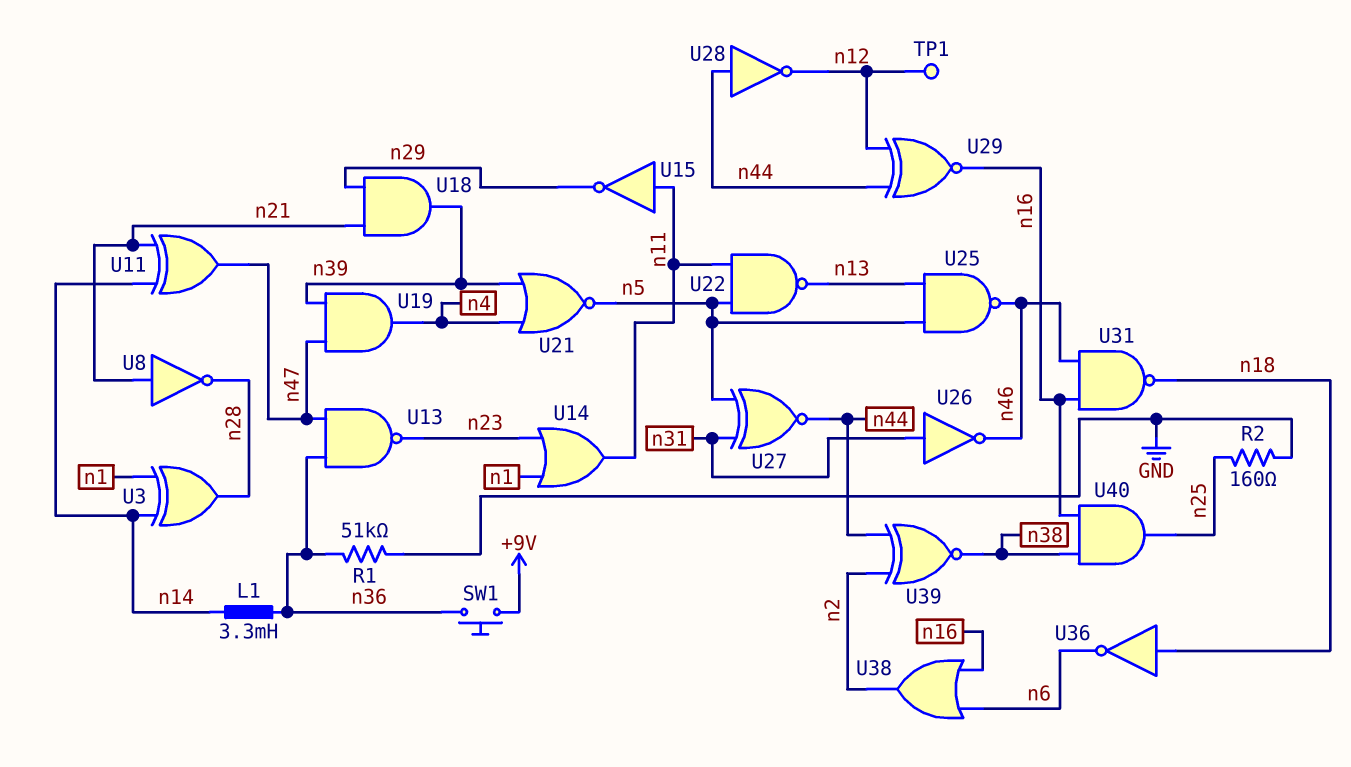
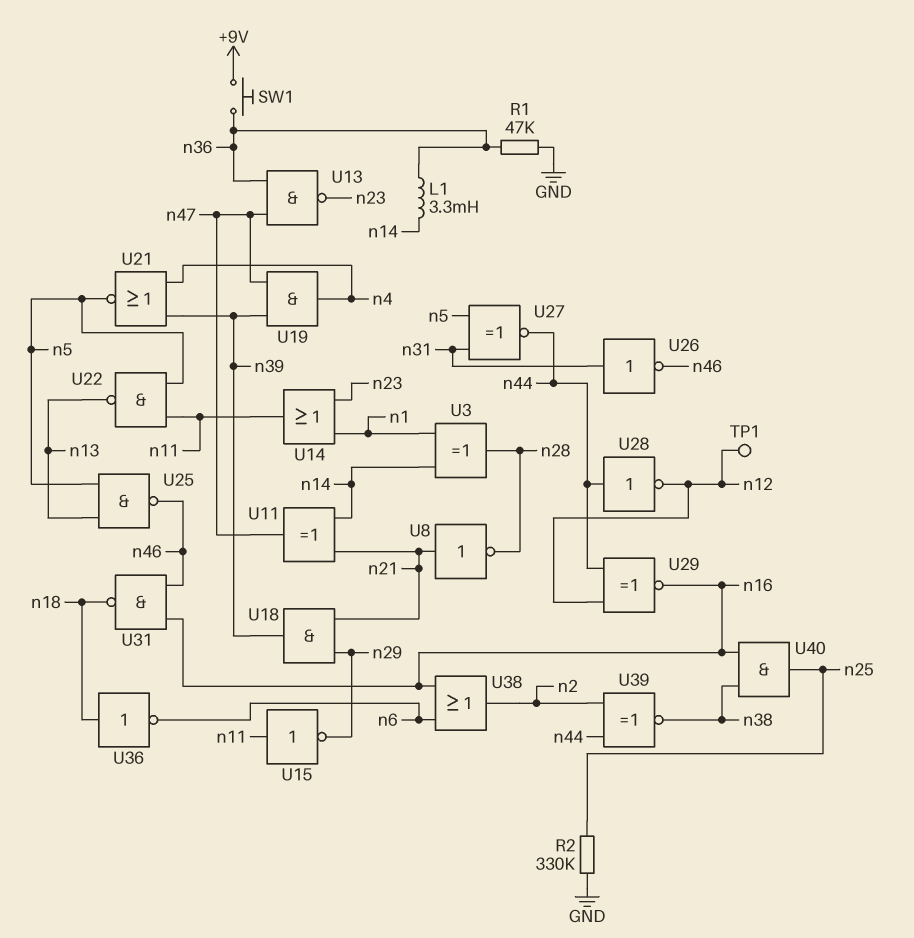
R1: 51k (GND, n36) -> 47k (GND, n36)
R2: 160 (GND, n25) -> 330k (GND, n25)

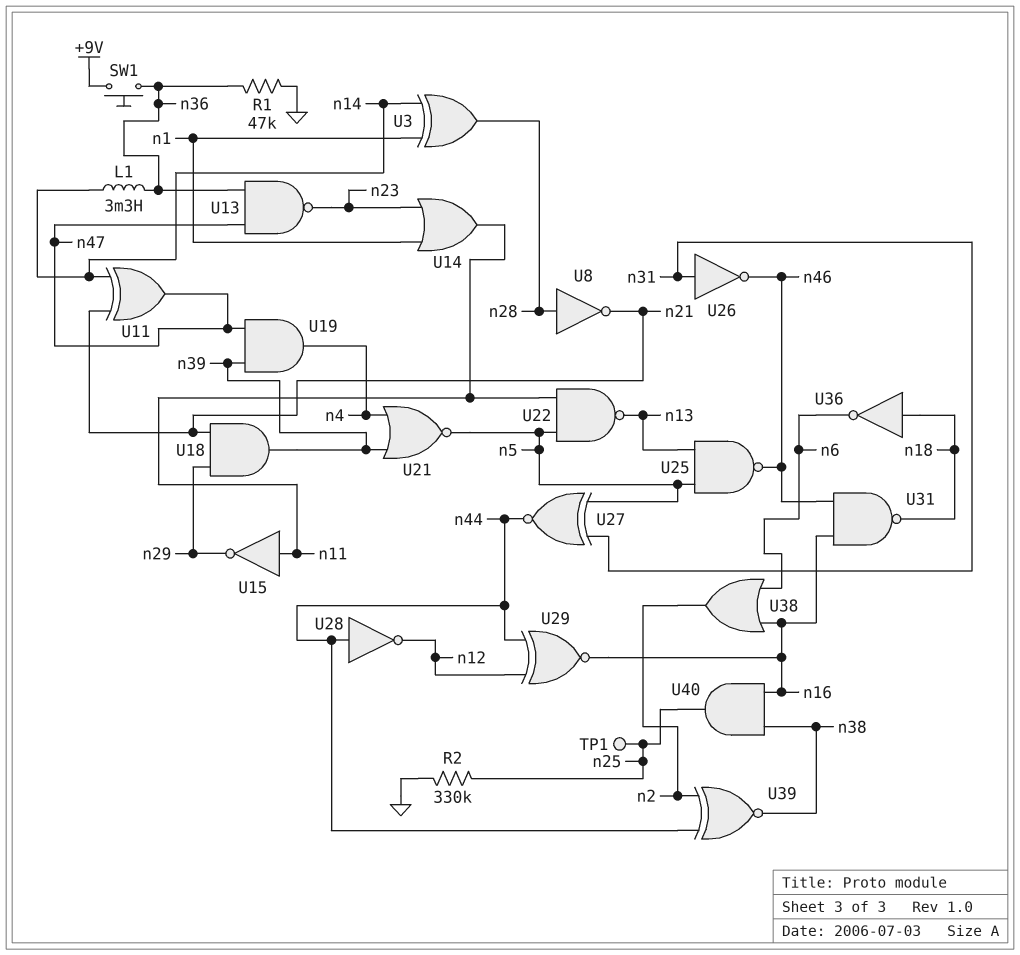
TP1: test point (n12) -> test point (n25)
U8: NOT (in n21, out n28) -> NOT (in n28, out n21)

